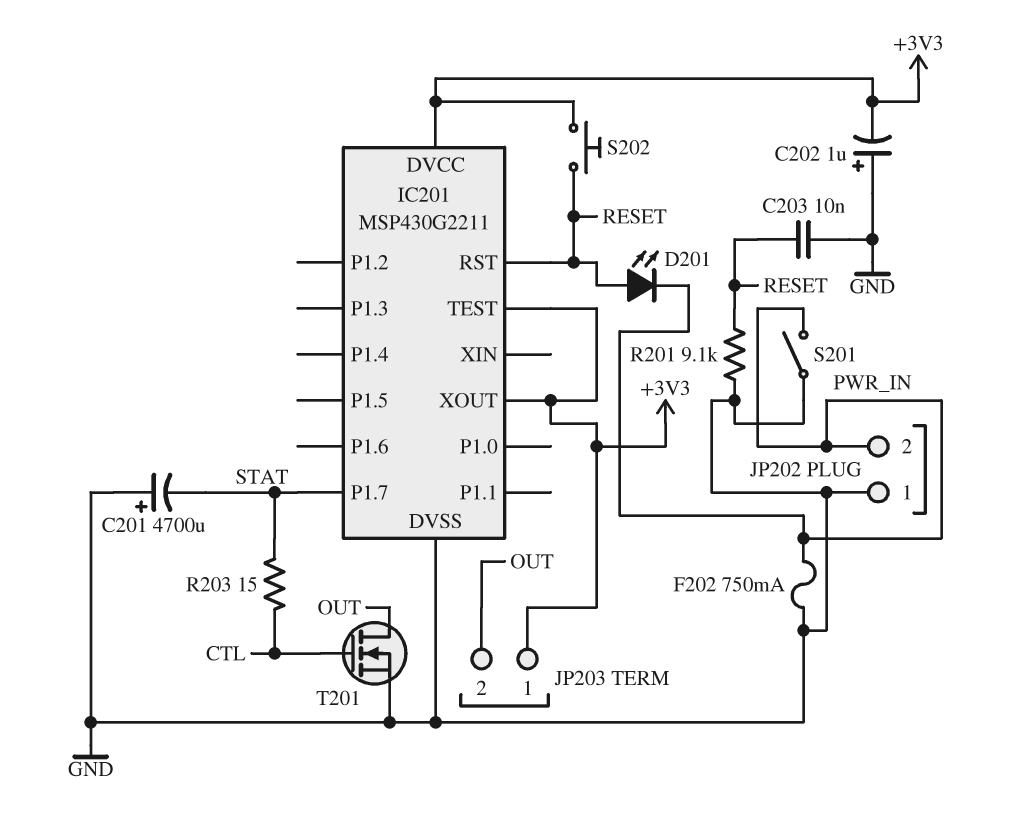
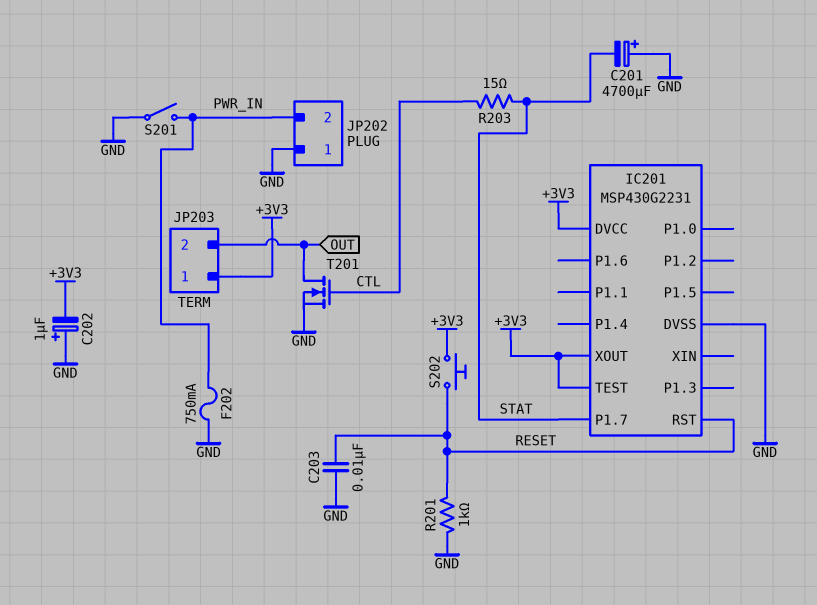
D201: LED (A RESET, K PWR_IN) -> none
IC201: MSP430G2211 -> MSP430G2231
R201: 9.1k (GND, RESET) -> 1k (GND, RESET)

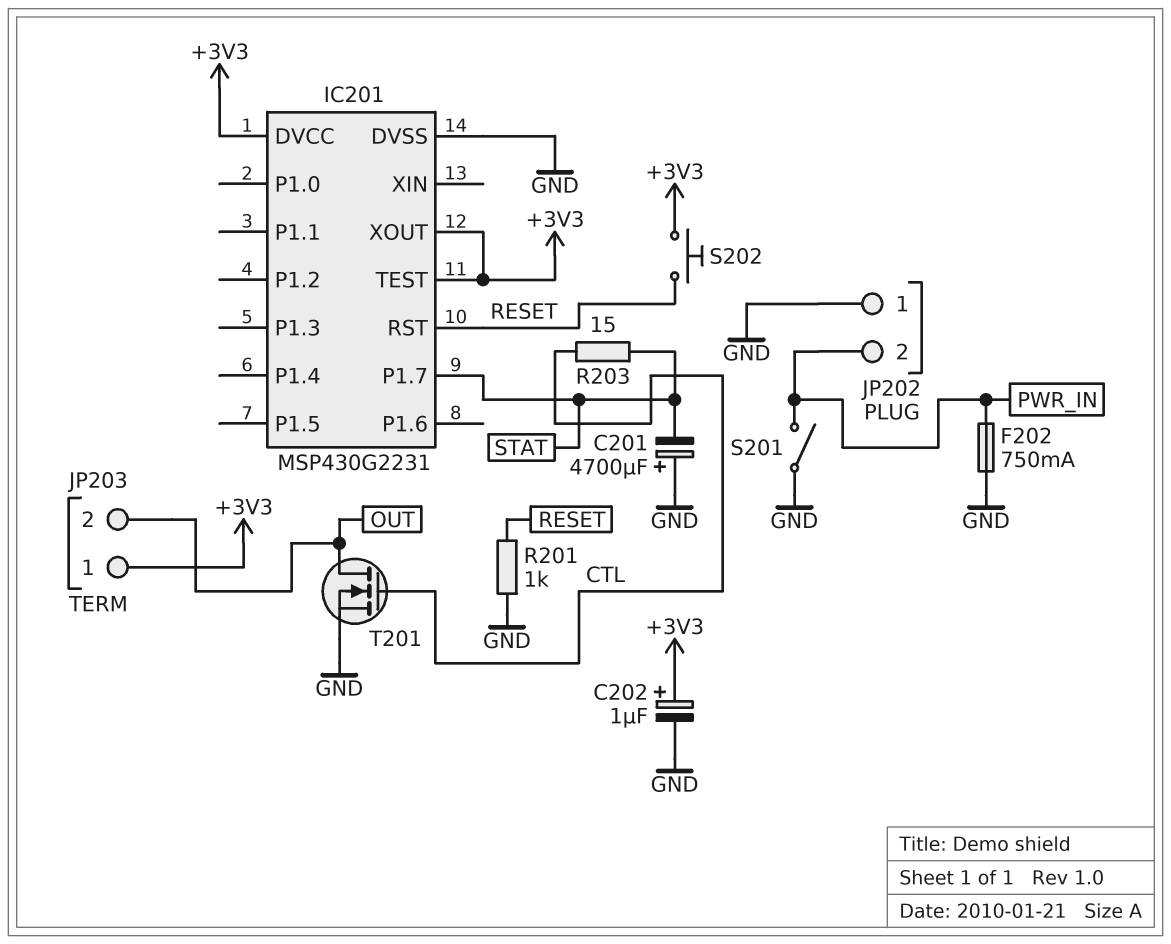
C202: 1uF (plus GND, minus +3V3) -> 1uF (plus +3V3, minus GND)
C203: 10nF (GND, RESET) -> none

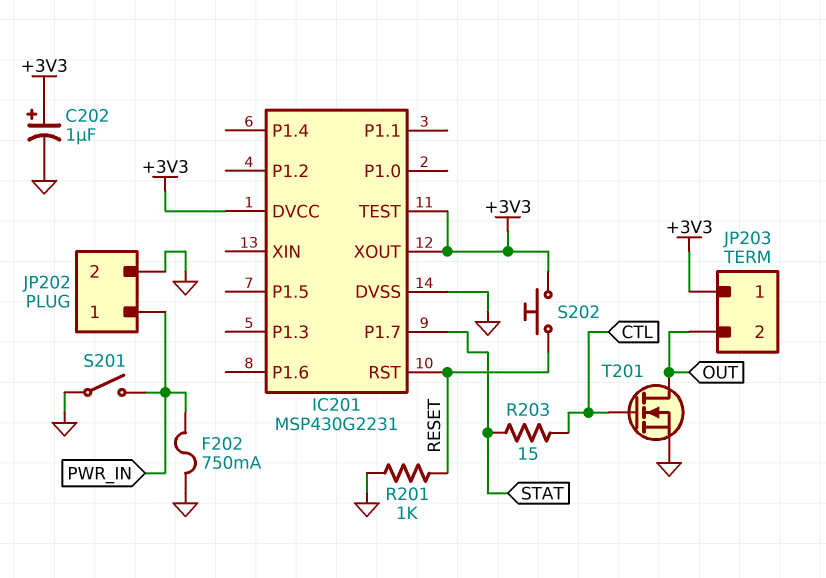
C201: 4700uF (plus GND, minus STAT) -> none
JP202 pin 1: GND -> PWR_IN
JP202 pin 2: PWR_IN -> GND

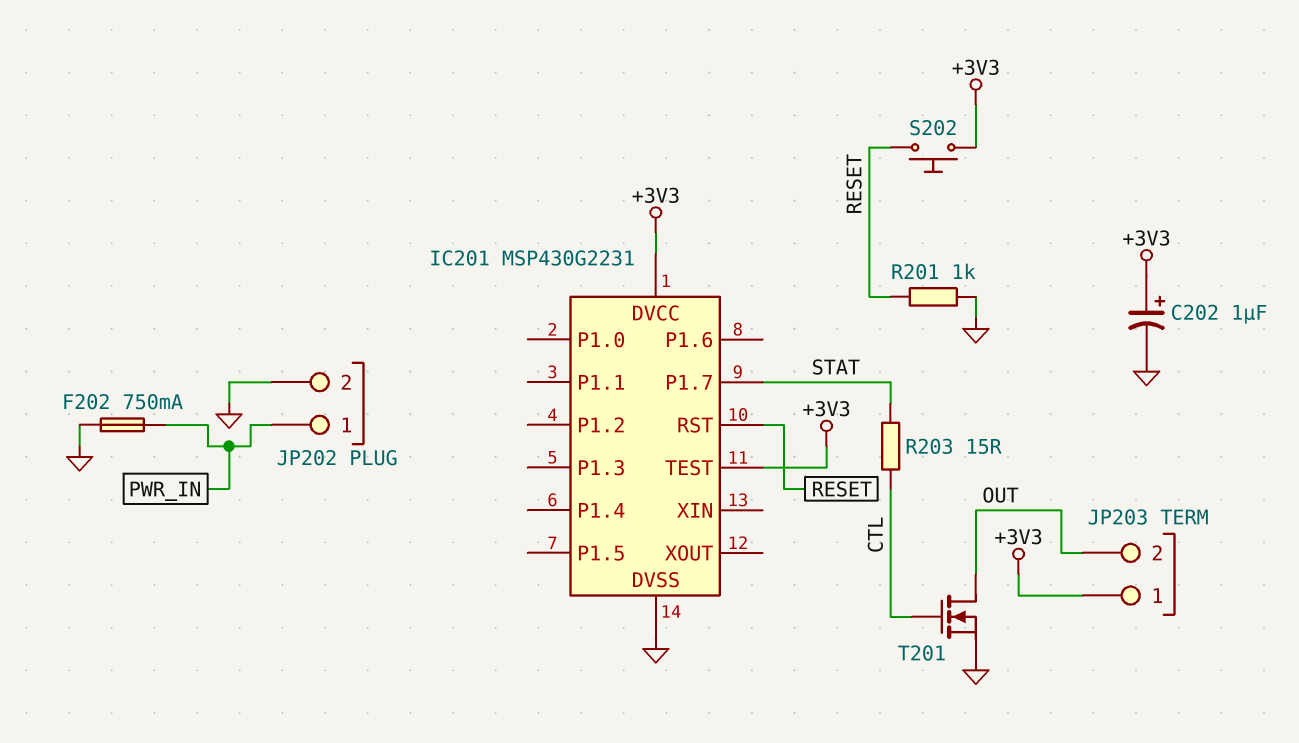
IC201 pin XOUT: +3V3 -> none
S201: switch (GND, PWR_IN) -> none

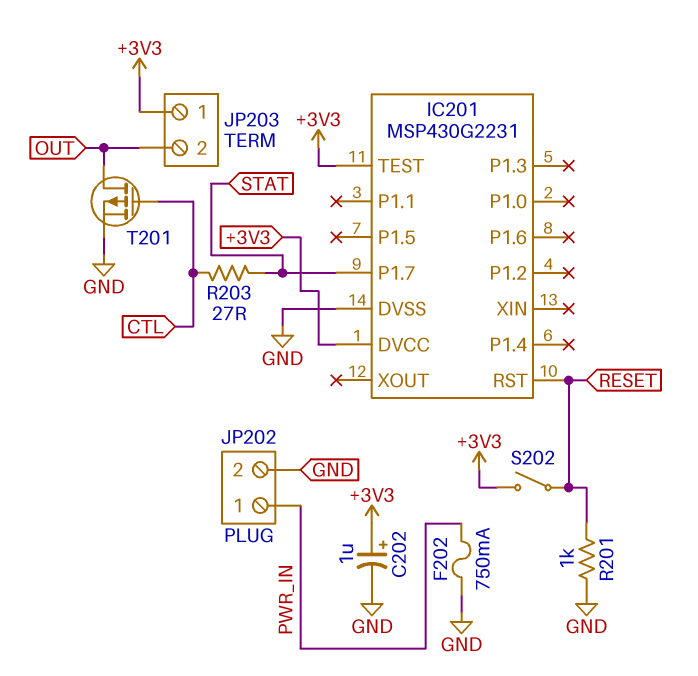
R203: 15 (CTL, STAT) -> 27 (CTL, STAT)
S202: button (+3V3, RESET) -> switch (+3V3, RESET)
T201: NMOS (G CTL, D OUT, S GND) -> PMOS (G CTL, D OUT, S GND)

